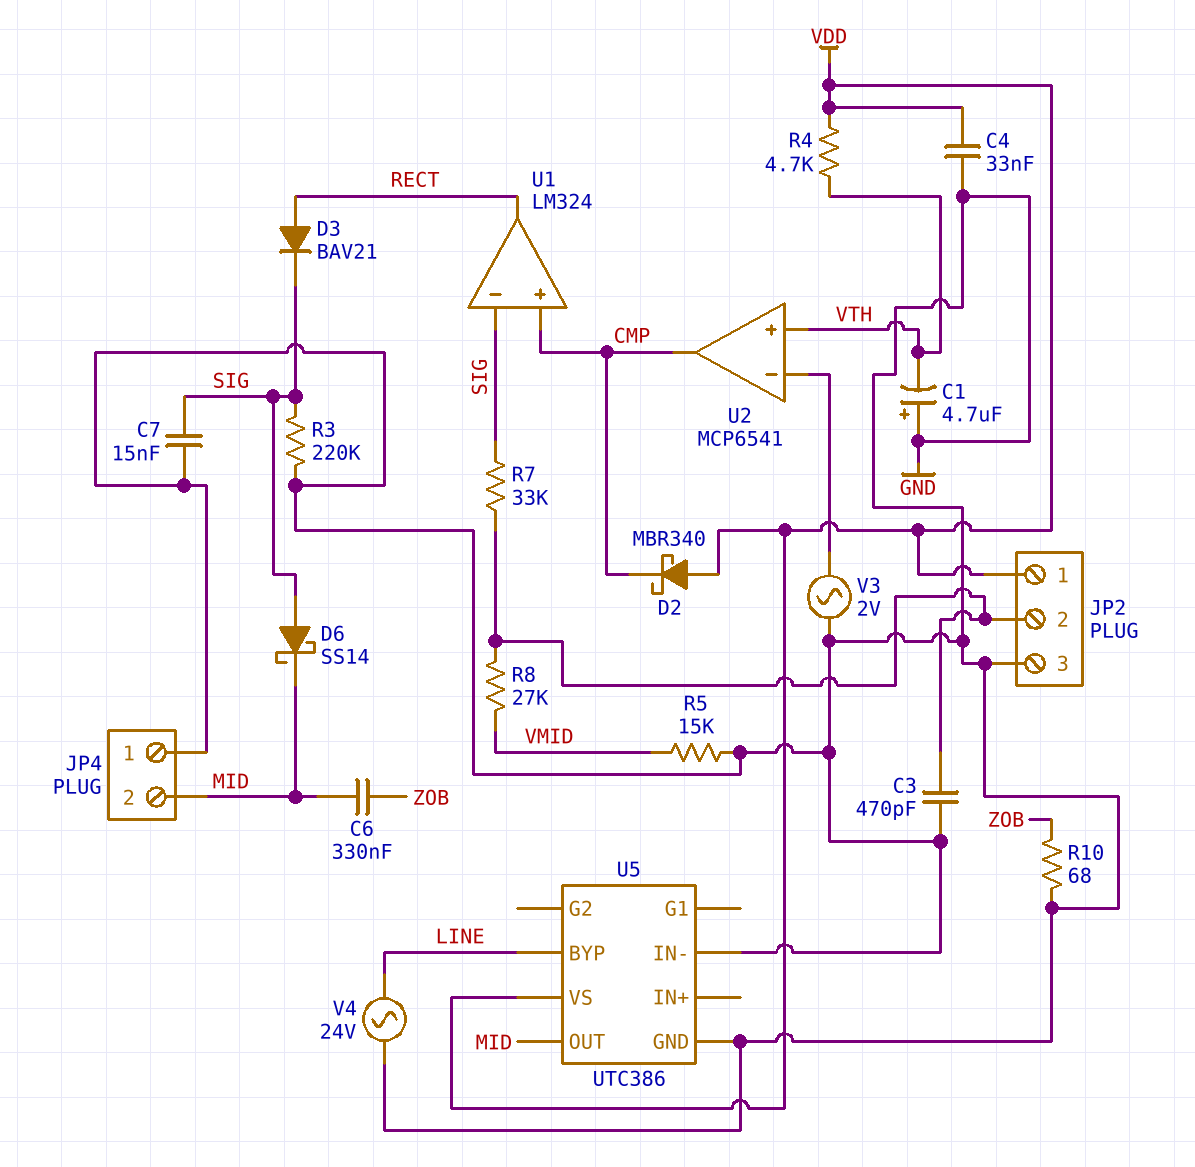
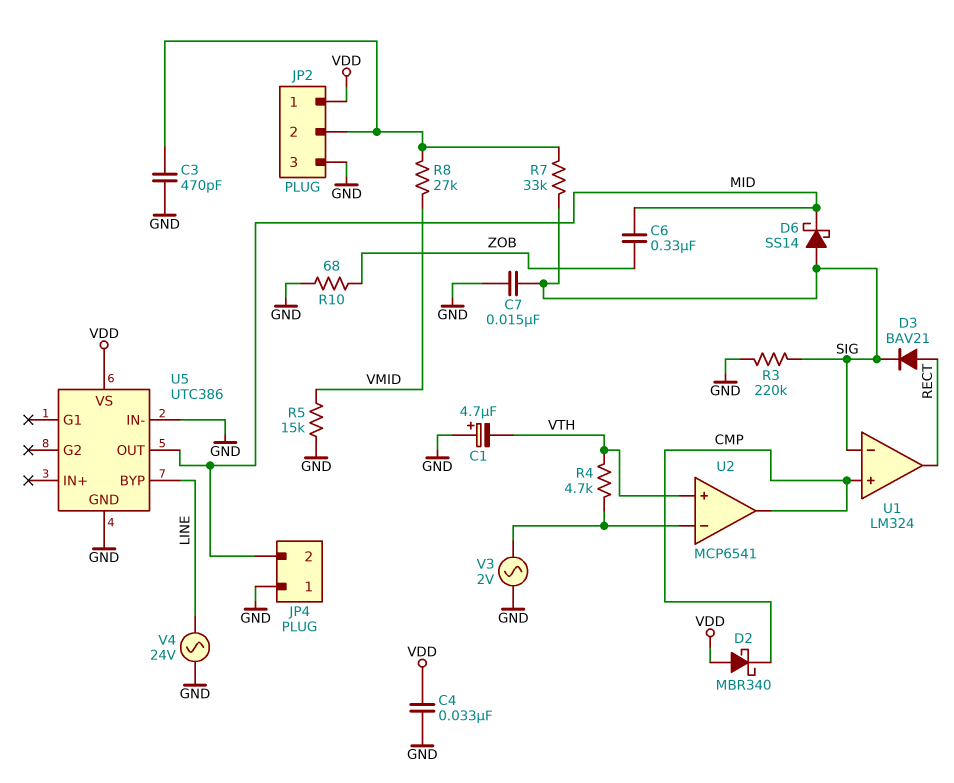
R4: 4.7k (VDD, VTH) -> 4.7k (U2/in-, VTH)

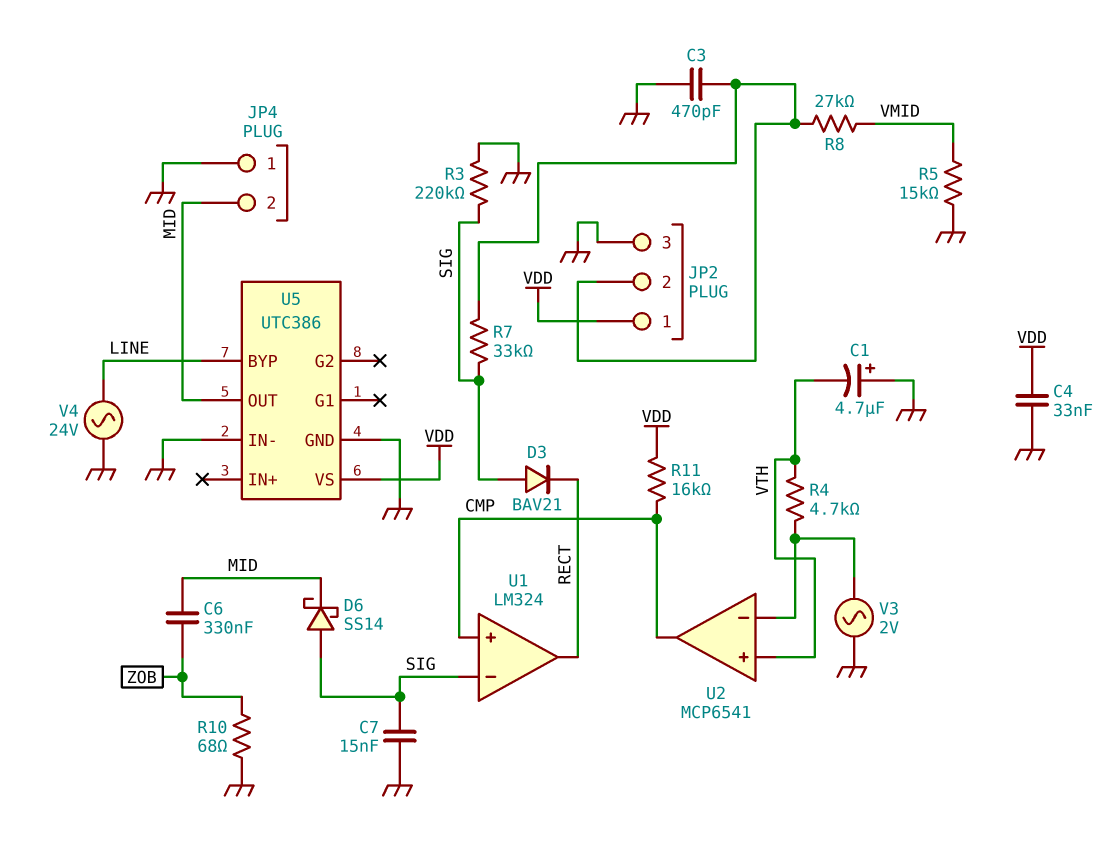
D2: schottky MBR340 (A VDD, K CMP) -> none
D3: diode BAV21 (A RECT, K SIG) -> diode BAV21 (A SIG, K RECT)
R11: none -> 16k (CMP, VDD)

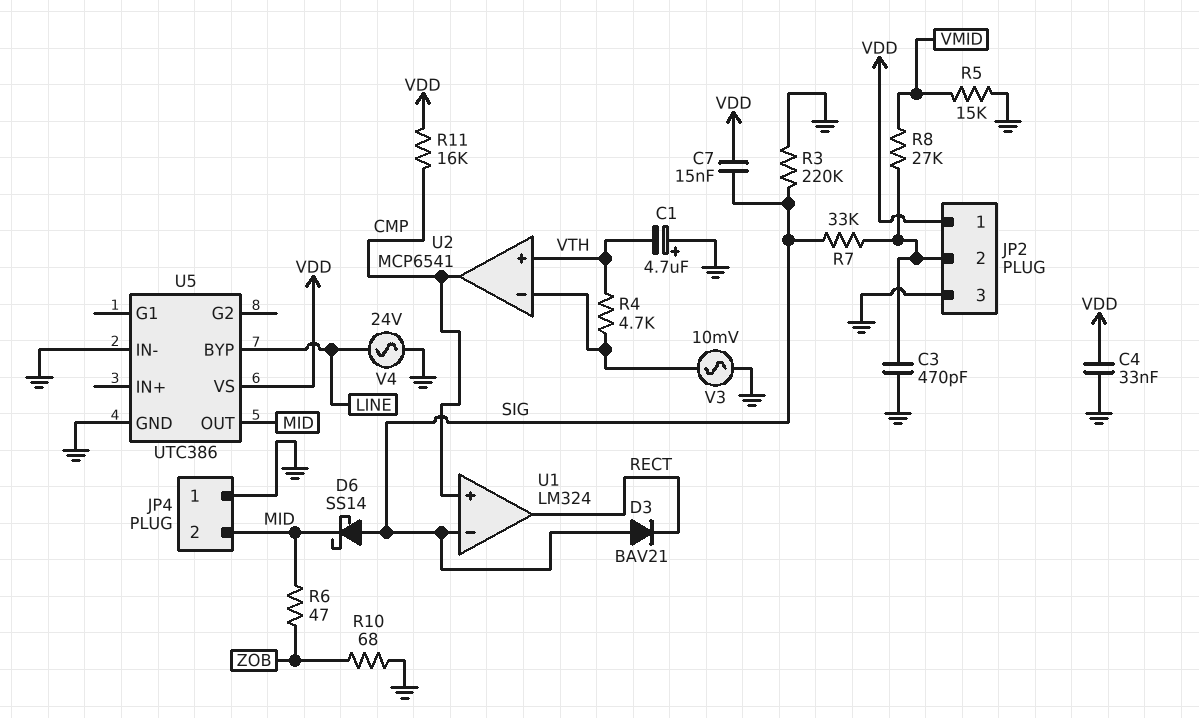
C6: 330nF (MID, ZOB) -> none
C7: 15nF (GND, SIG) -> 15nF (SIG, VDD)
R6: none -> 47 (MID, ZOB)
V3: AC 2V (GND, U2/in-) -> AC 10mV (GND, U2/in-)

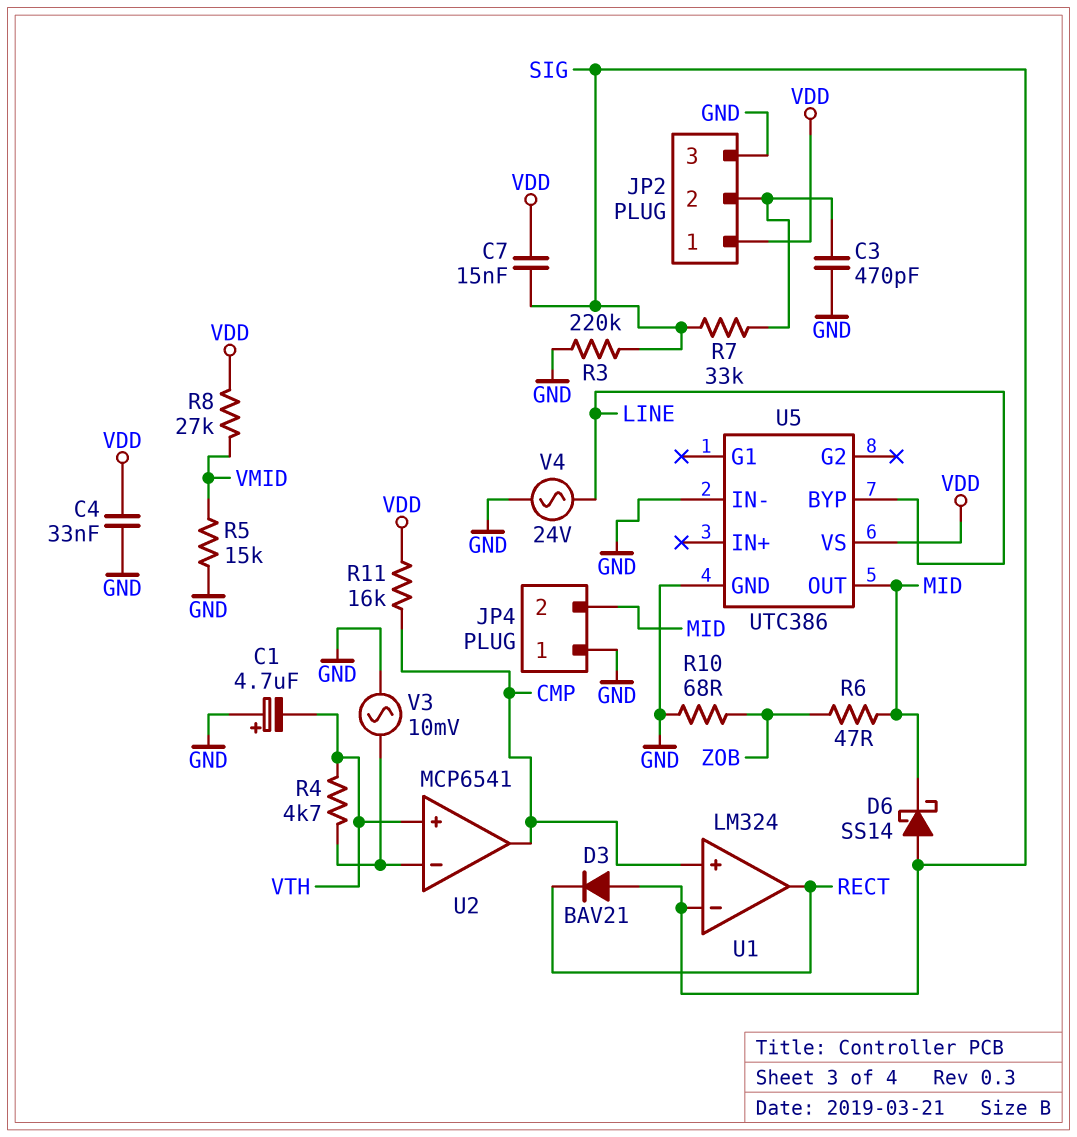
R8: 27k (JP2/2, VMID) -> 27k (VDD, VMID)

